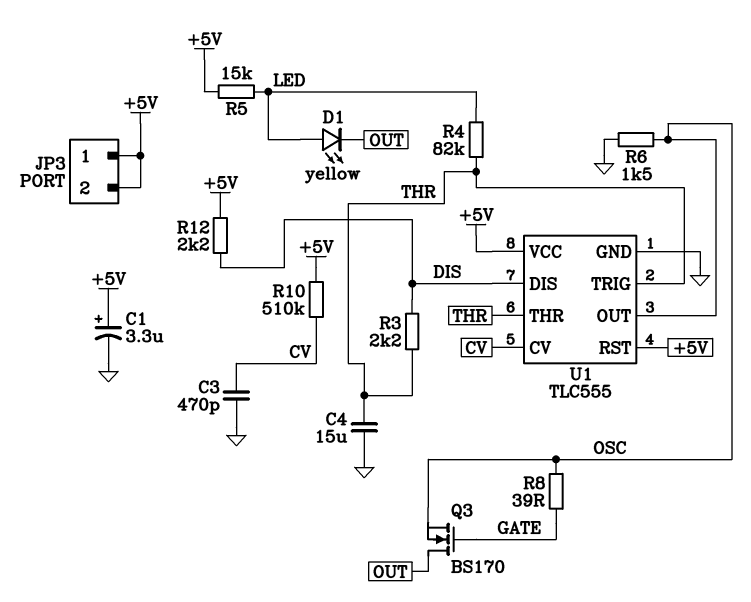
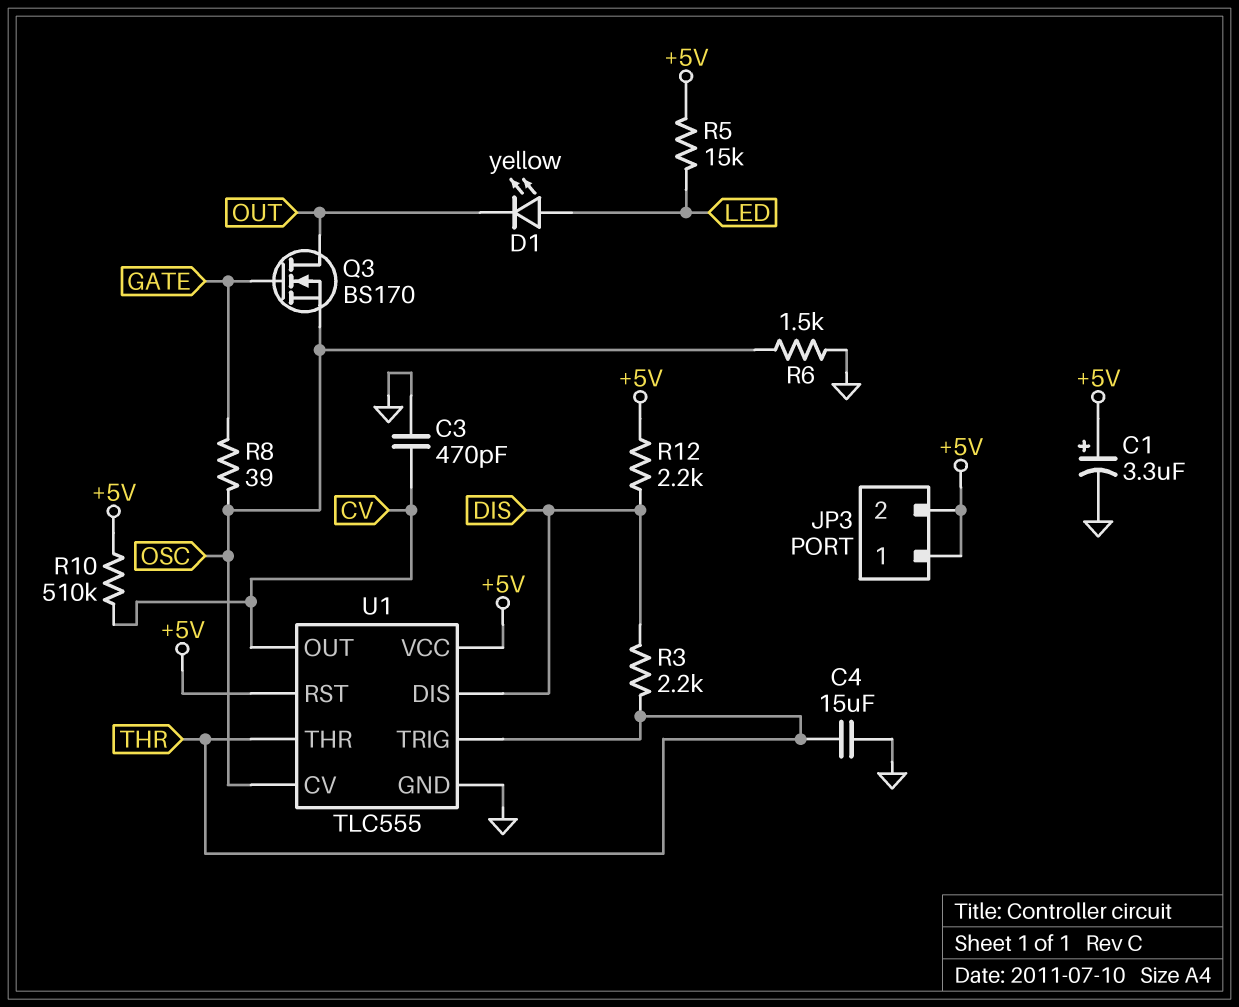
R4: 82k (LED, THR) -> none
U1 pin CV: CV -> OSC
U1 pin OUT: OSC -> CV

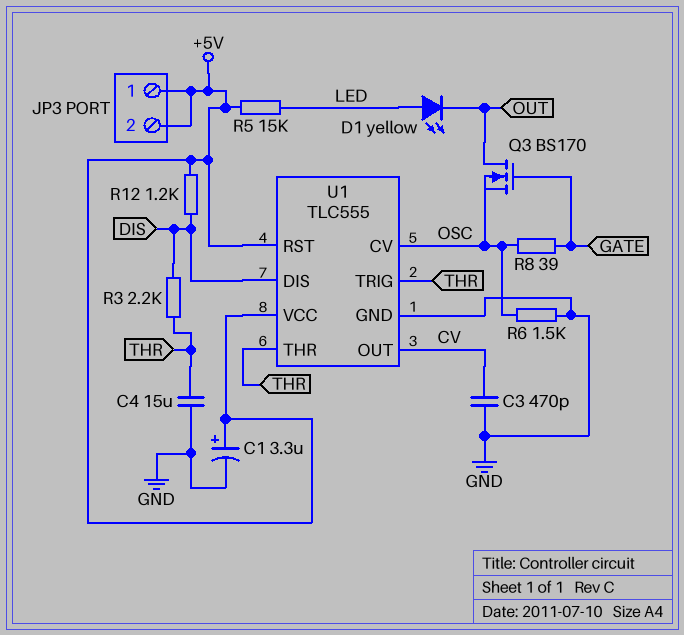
R10: 510k (+5V, CV) -> none
R12: 2.2k (+5V, DIS) -> 1.2k (+5V, DIS)

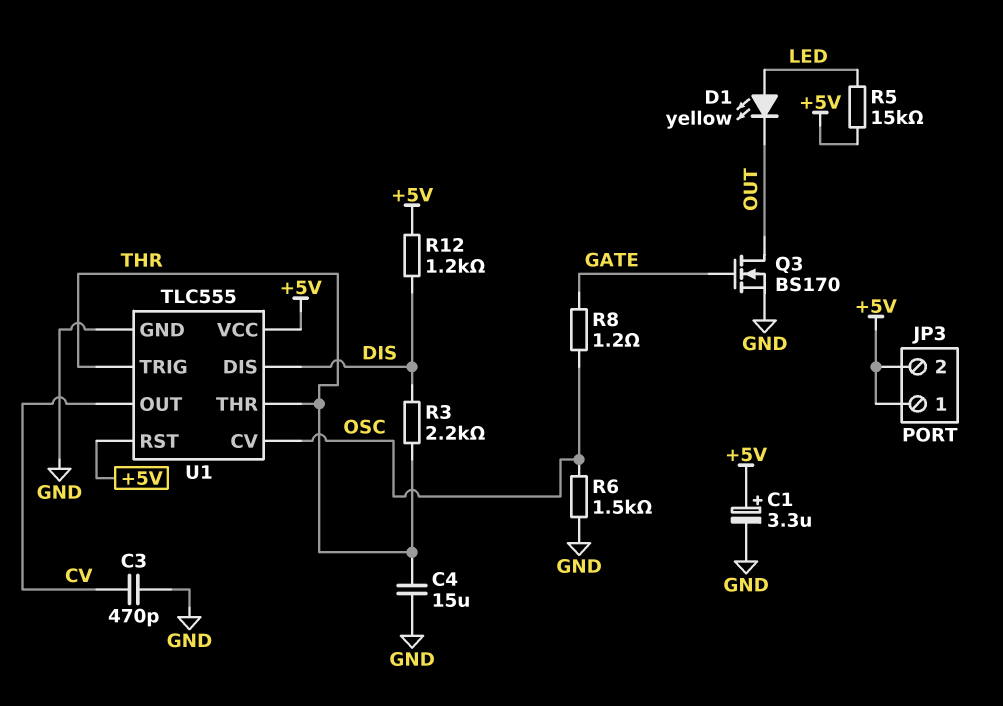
Q3: NMOS BS170 (G GATE, D OUT, S OSC) -> NMOS BS170 (G GATE, D OUT, S GND)
R8: 39 (GATE, OSC) -> 1.2 (GATE, OSC)

